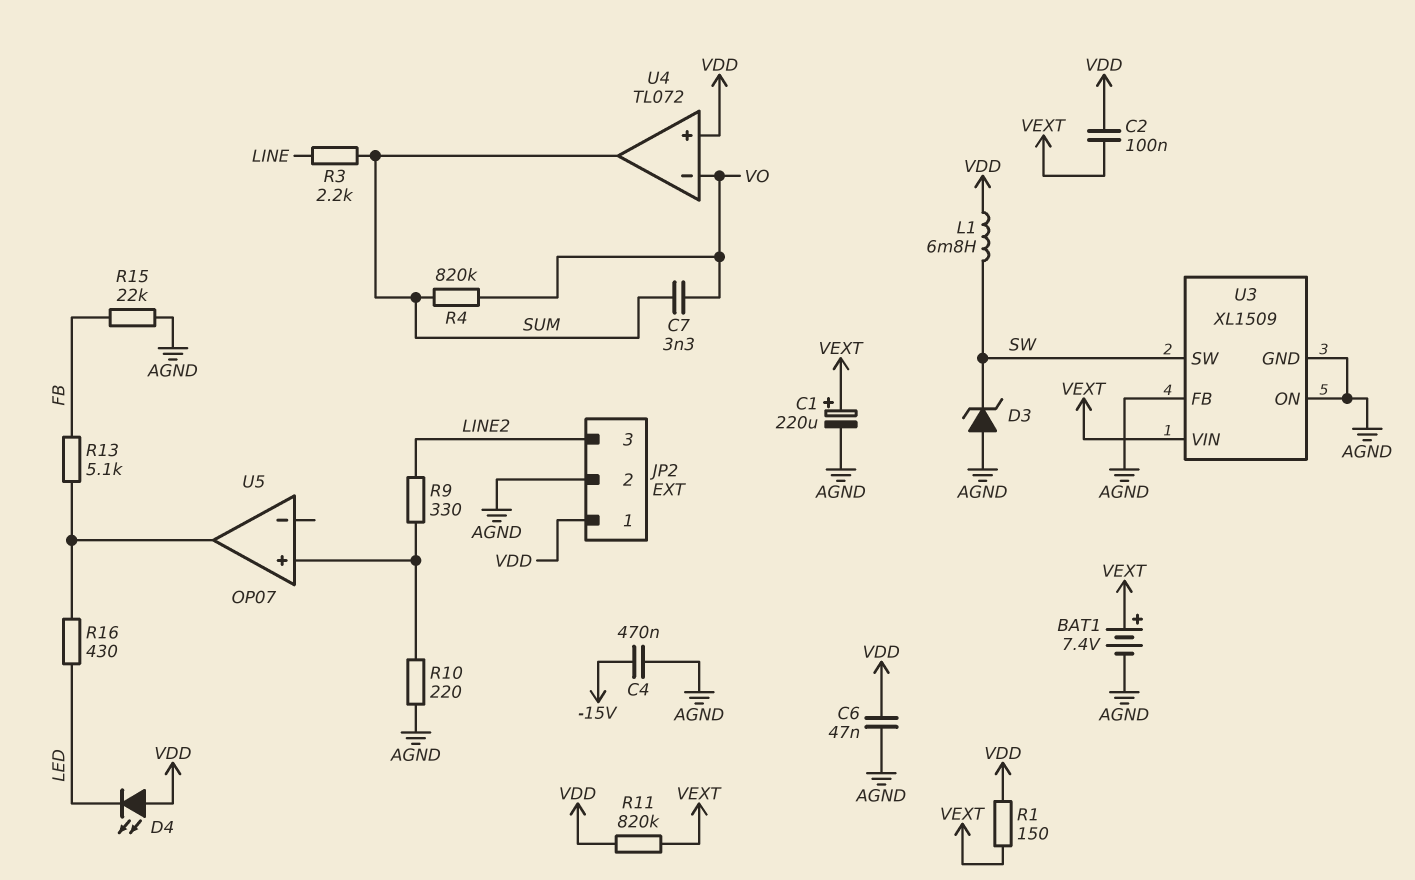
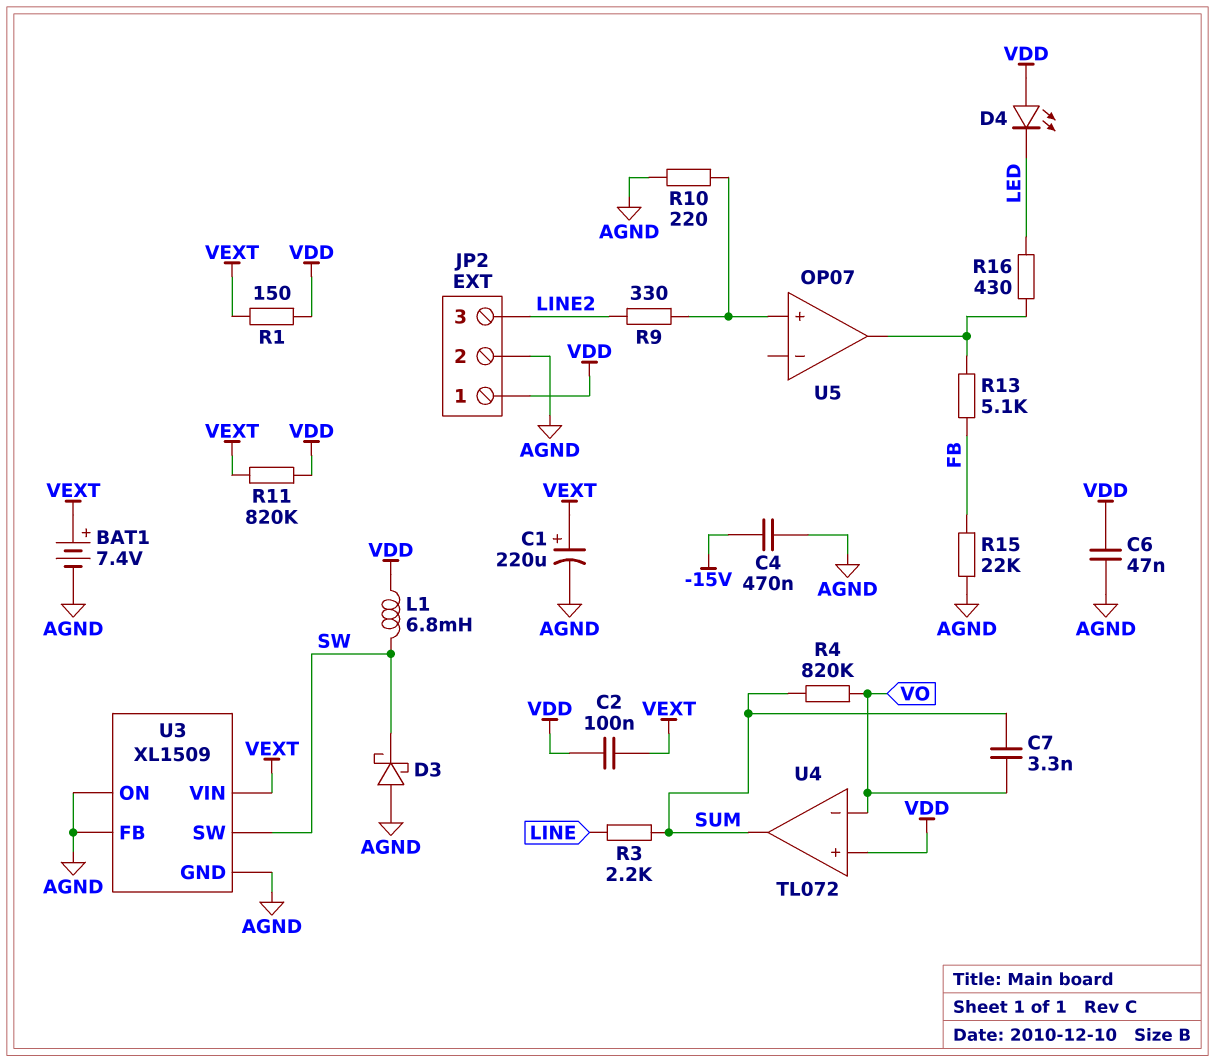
D3: zener (A AGND, K SW) -> schottky (A AGND, K SW)

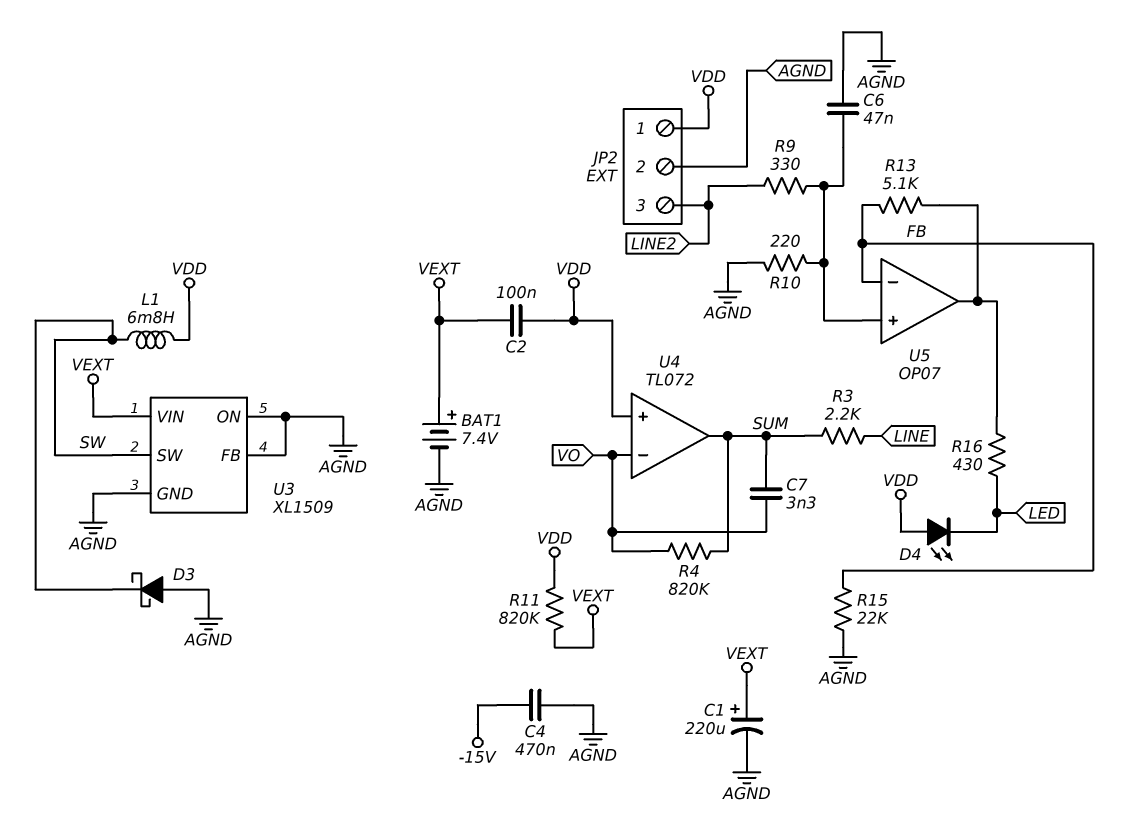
C6: 47nF (AGND, VDD) -> 47nF (AGND, U5/in+)
R1: 150 (VDD, VEXT) -> none
U5 pin in-: none -> FB

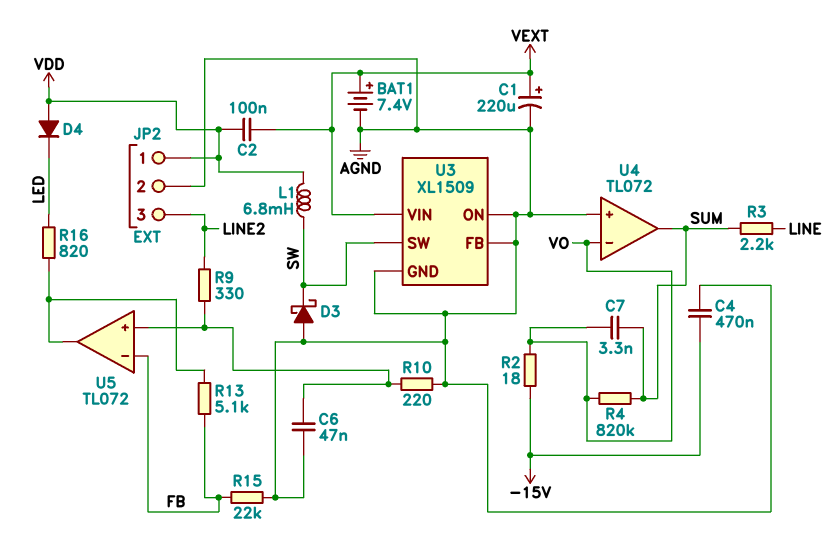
D4: LED (A VDD, K LED) -> diode (A VDD, K LED)
R2: none -> 18 (-15V, VO)
R11: 820k (VDD, VEXT) -> none
R16: 430 (LED, U5/out) -> 820 (LED, U5/out)
U4 pin in+: VDD -> AGND
U5: OP07 -> TL072

